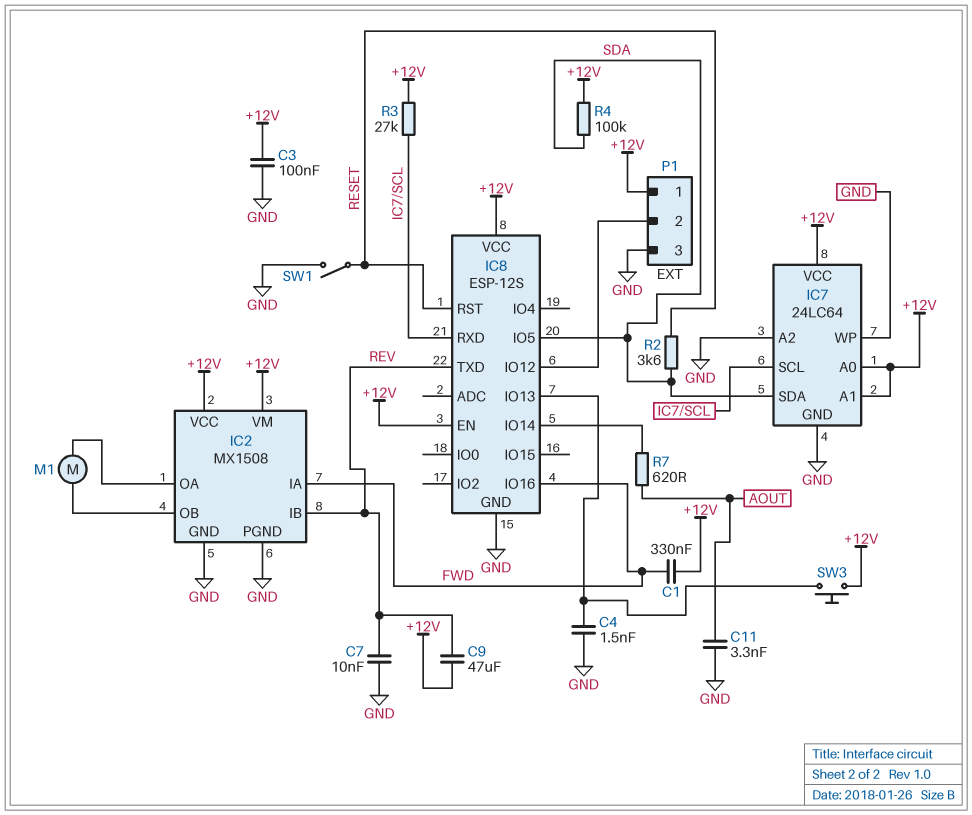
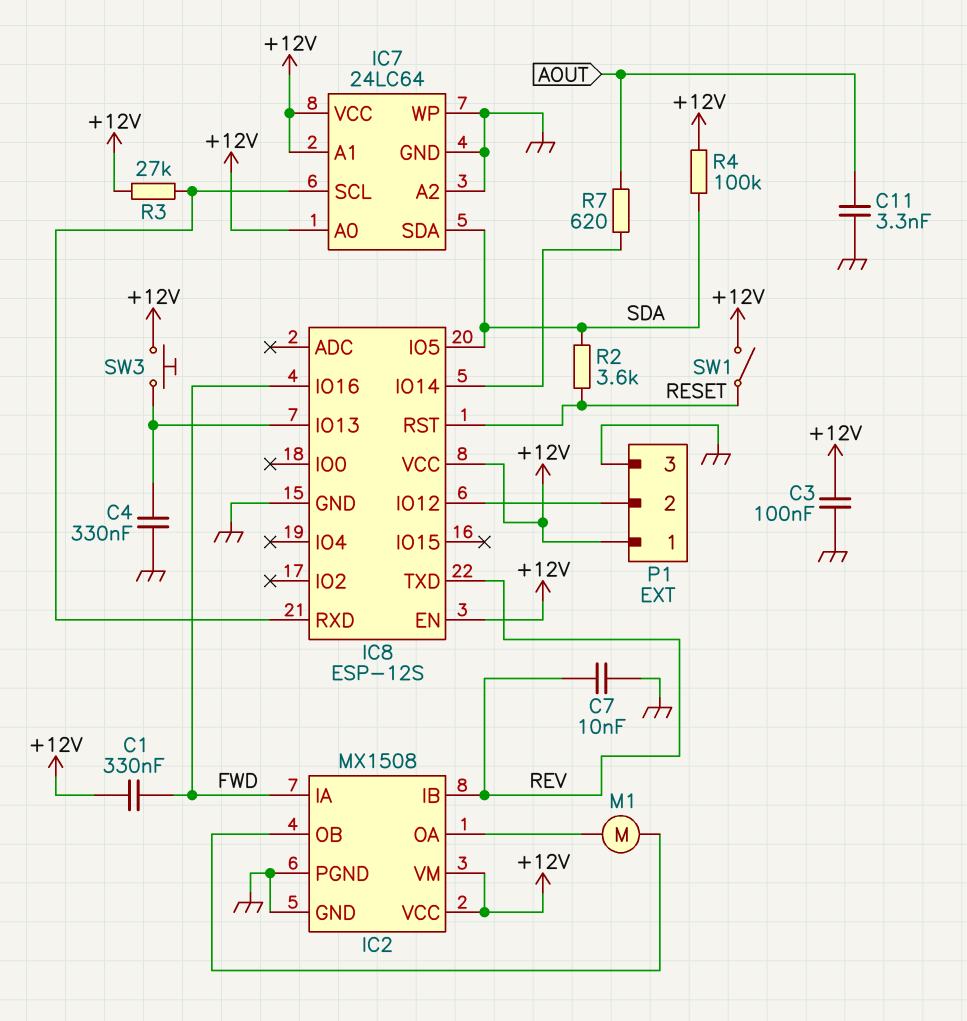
C4: 1.5nF (GND, IC8/IO13) -> 330nF (GND, IC8/IO13)
C9: 47uF (+12V, REV) -> none
SW1: switch (GND, RESET) -> switch (+12V, RESET)

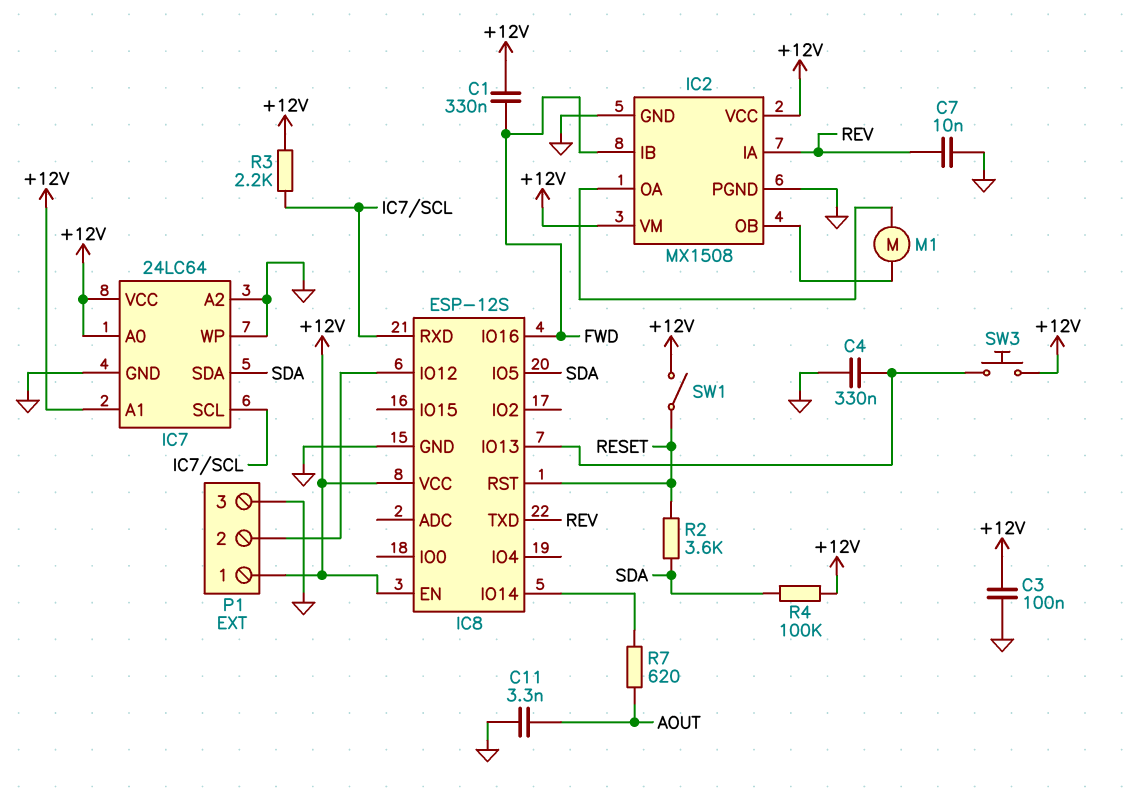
IC2 pin IA: FWD -> REV
IC2 pin IB: REV -> FWD
R3: 27k (+12V, IC7/SCL) -> 2.2k (+12V, IC7/SCL)

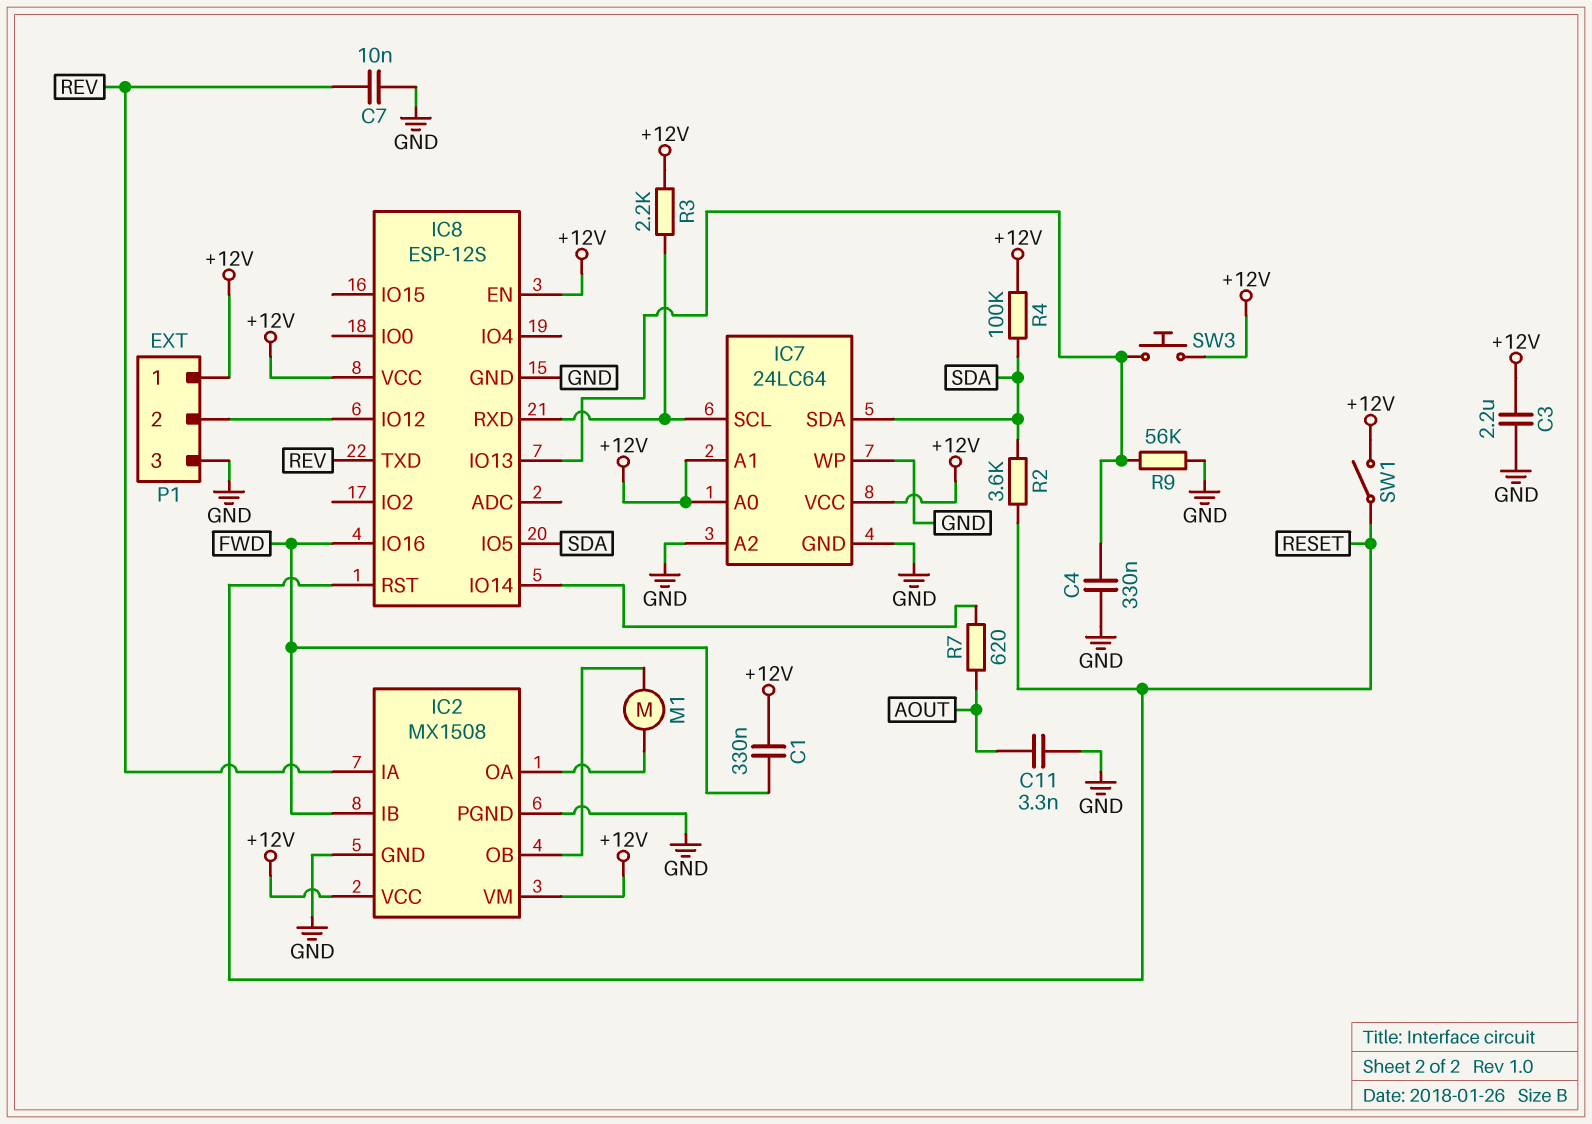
C3: 100nF (+12V, GND) -> 2.2uF (+12V, GND)
R9: none -> 56k (GND, IC8/IO13)

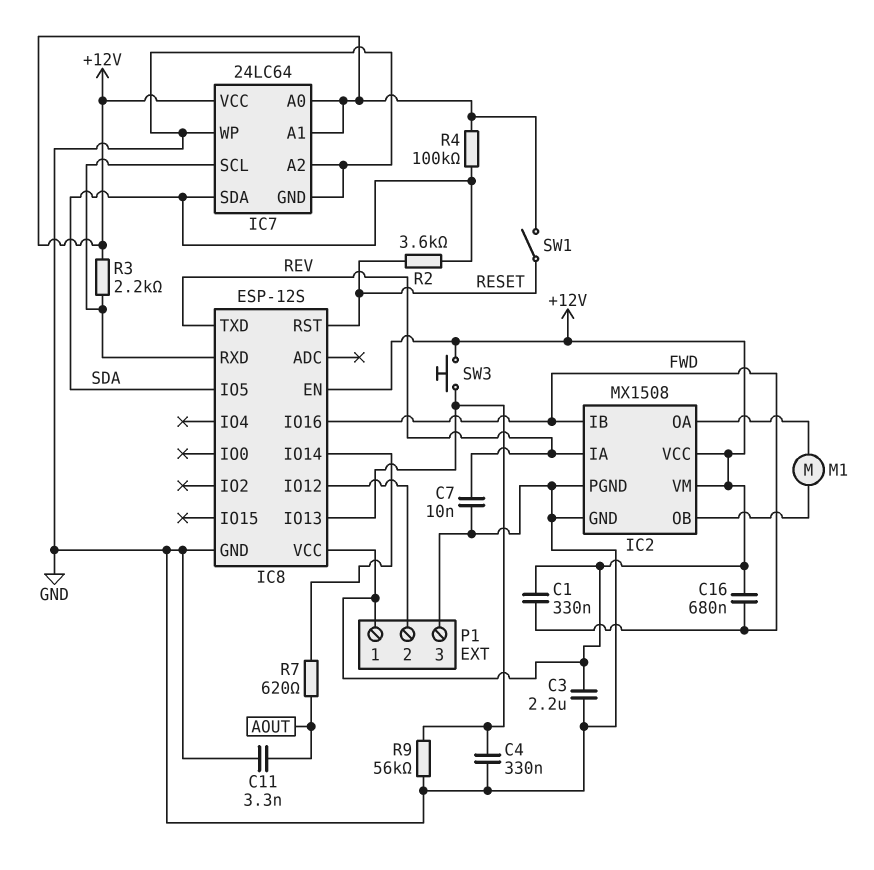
C16: none -> 680nF (+12V, FWD)

